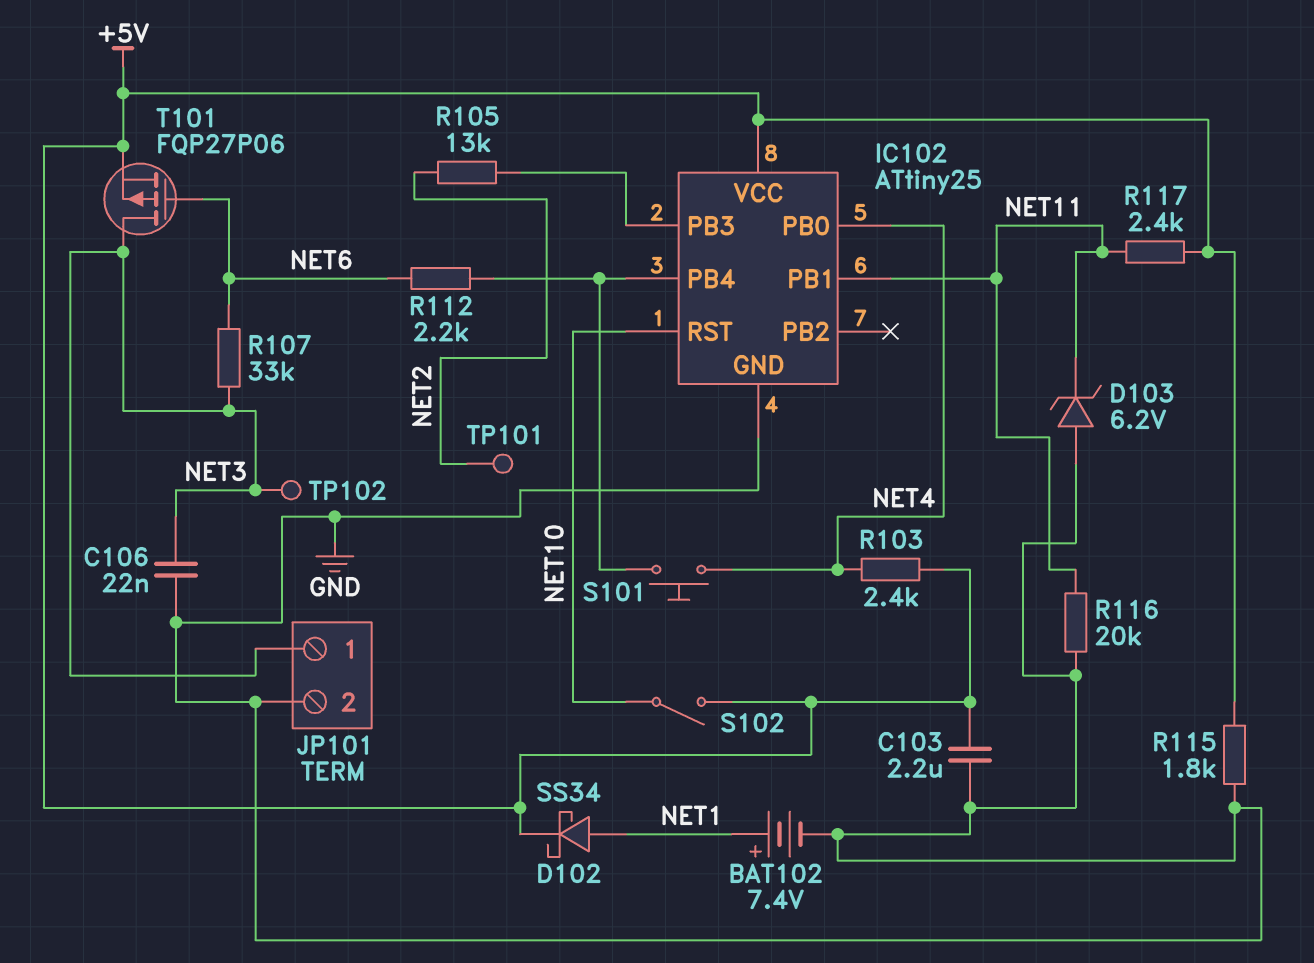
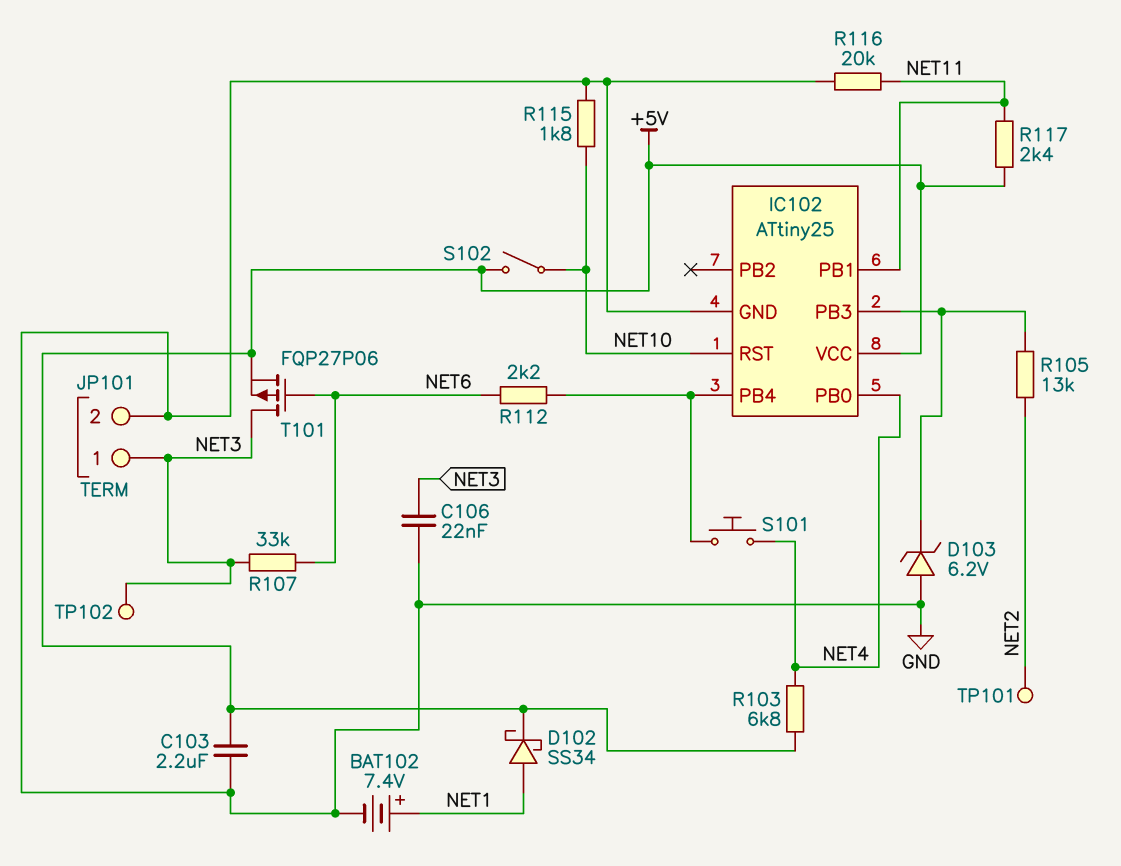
D103: zener 6.2V (A GND, K NET11) -> zener 6.2V (A GND, K IC102/PB3)
R103: 2.4k (+5V, NET4) -> 6.8k (+5V, NET4)
R115: 1.8k (+5V, GND) -> 1.8k (GND, NET10)

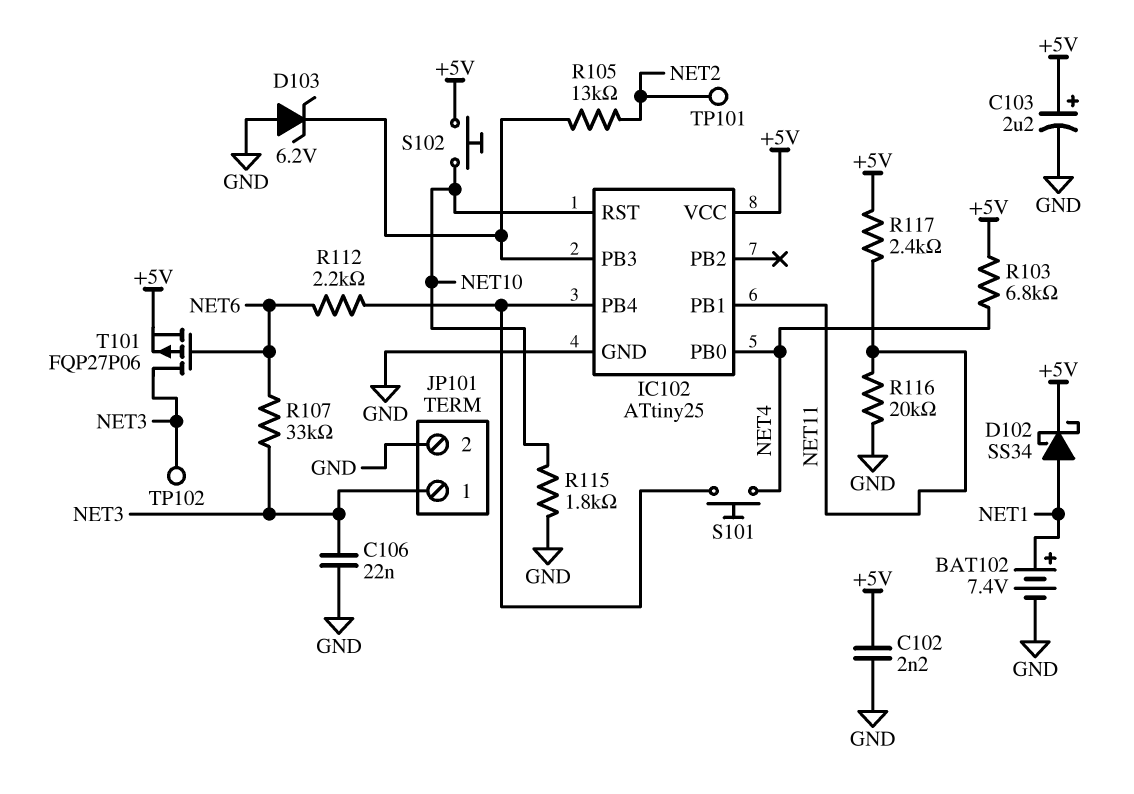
C102: none -> 2.2nF (+5V, GND)
C103: 2.2uF (+5V, GND) -> 2.2uF (plus +5V, minus GND)
S102: switch (+5V, NET10) -> button (+5V, NET10)

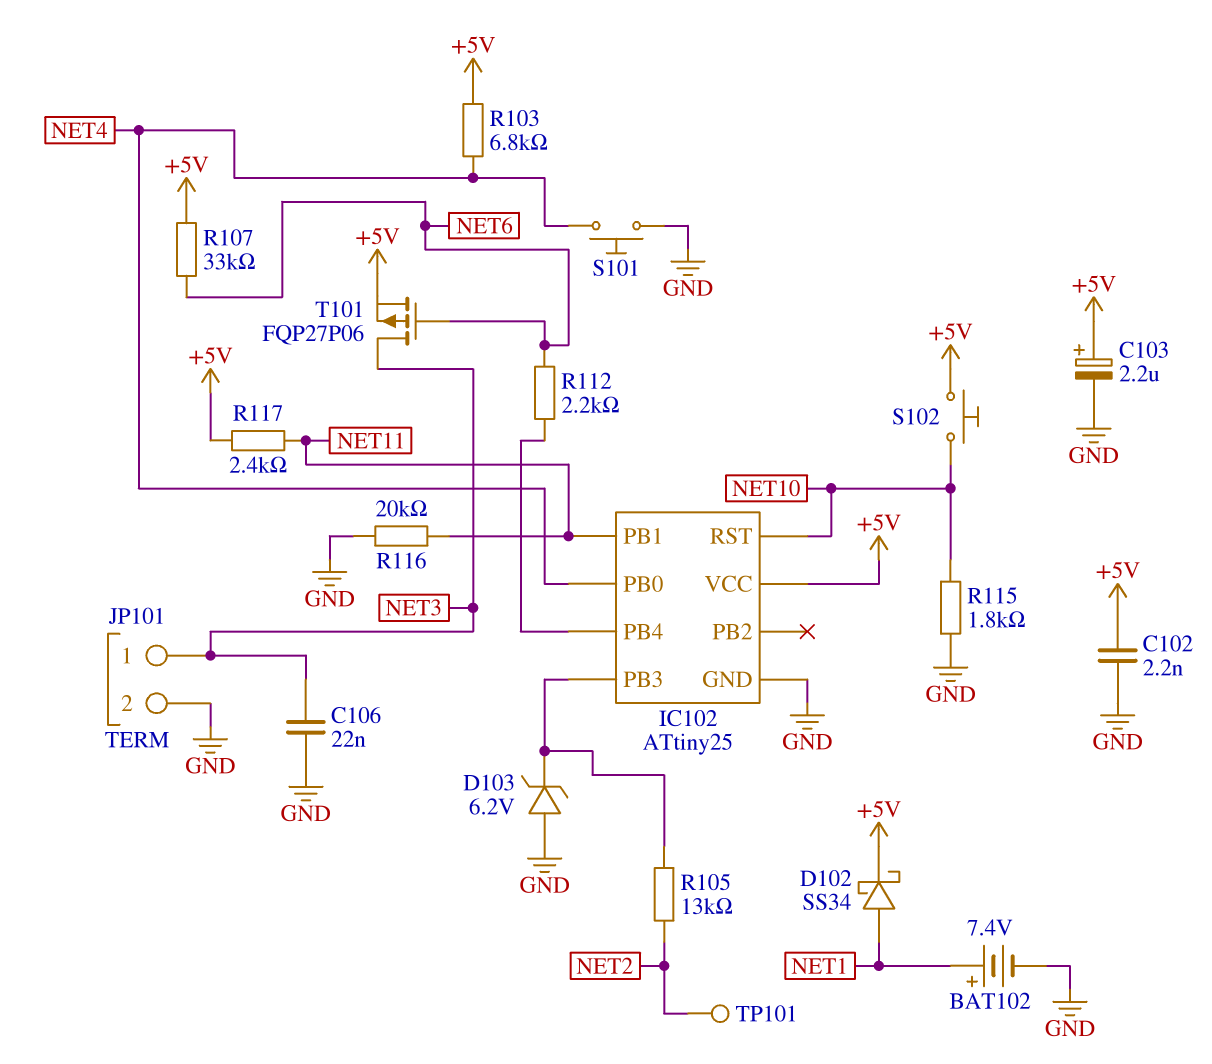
R107: 33k (NET3, NET6) -> 33k (+5V, NET6)
S101: button (IC102/PB4, NET4) -> button (GND, NET4)
TP102: test point (NET3) -> none

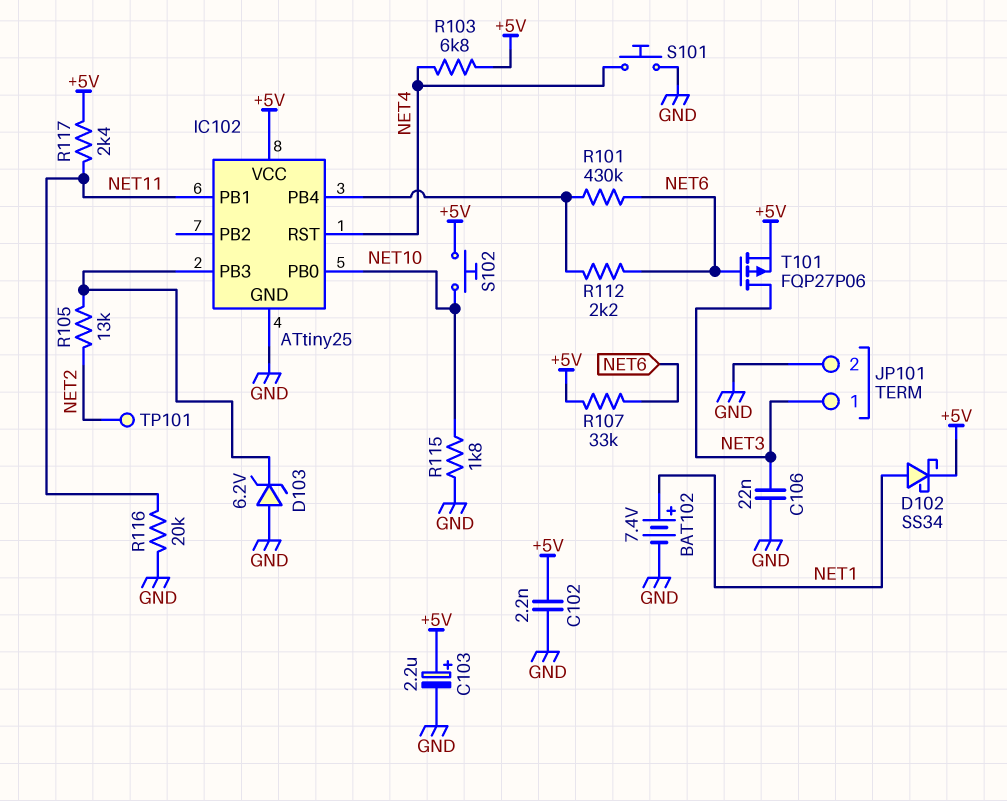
IC102 pin PB0: NET4 -> NET10
IC102 pin RST: NET10 -> NET4
R101: none -> 430k (IC102/PB4, NET6)

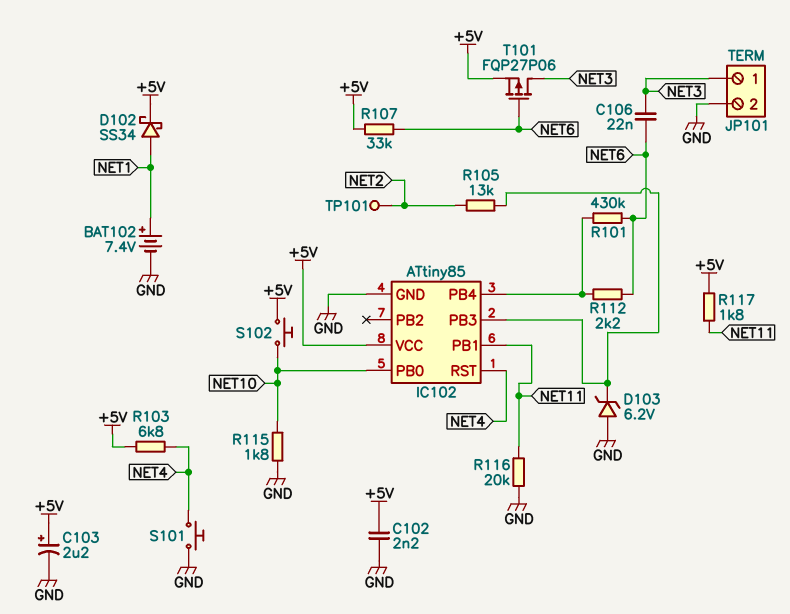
C106: 22nF (GND, NET3) -> 22nF (NET3, NET6)
IC102: ATtiny25 -> ATtiny85
R117: 2.4k (+5V, NET11) -> 1.8k (+5V, NET11)

